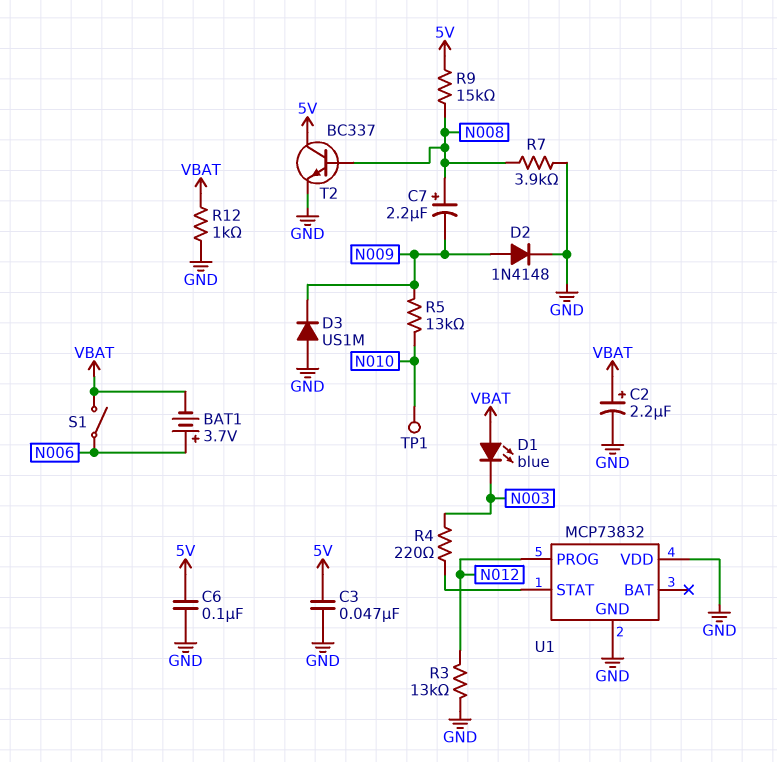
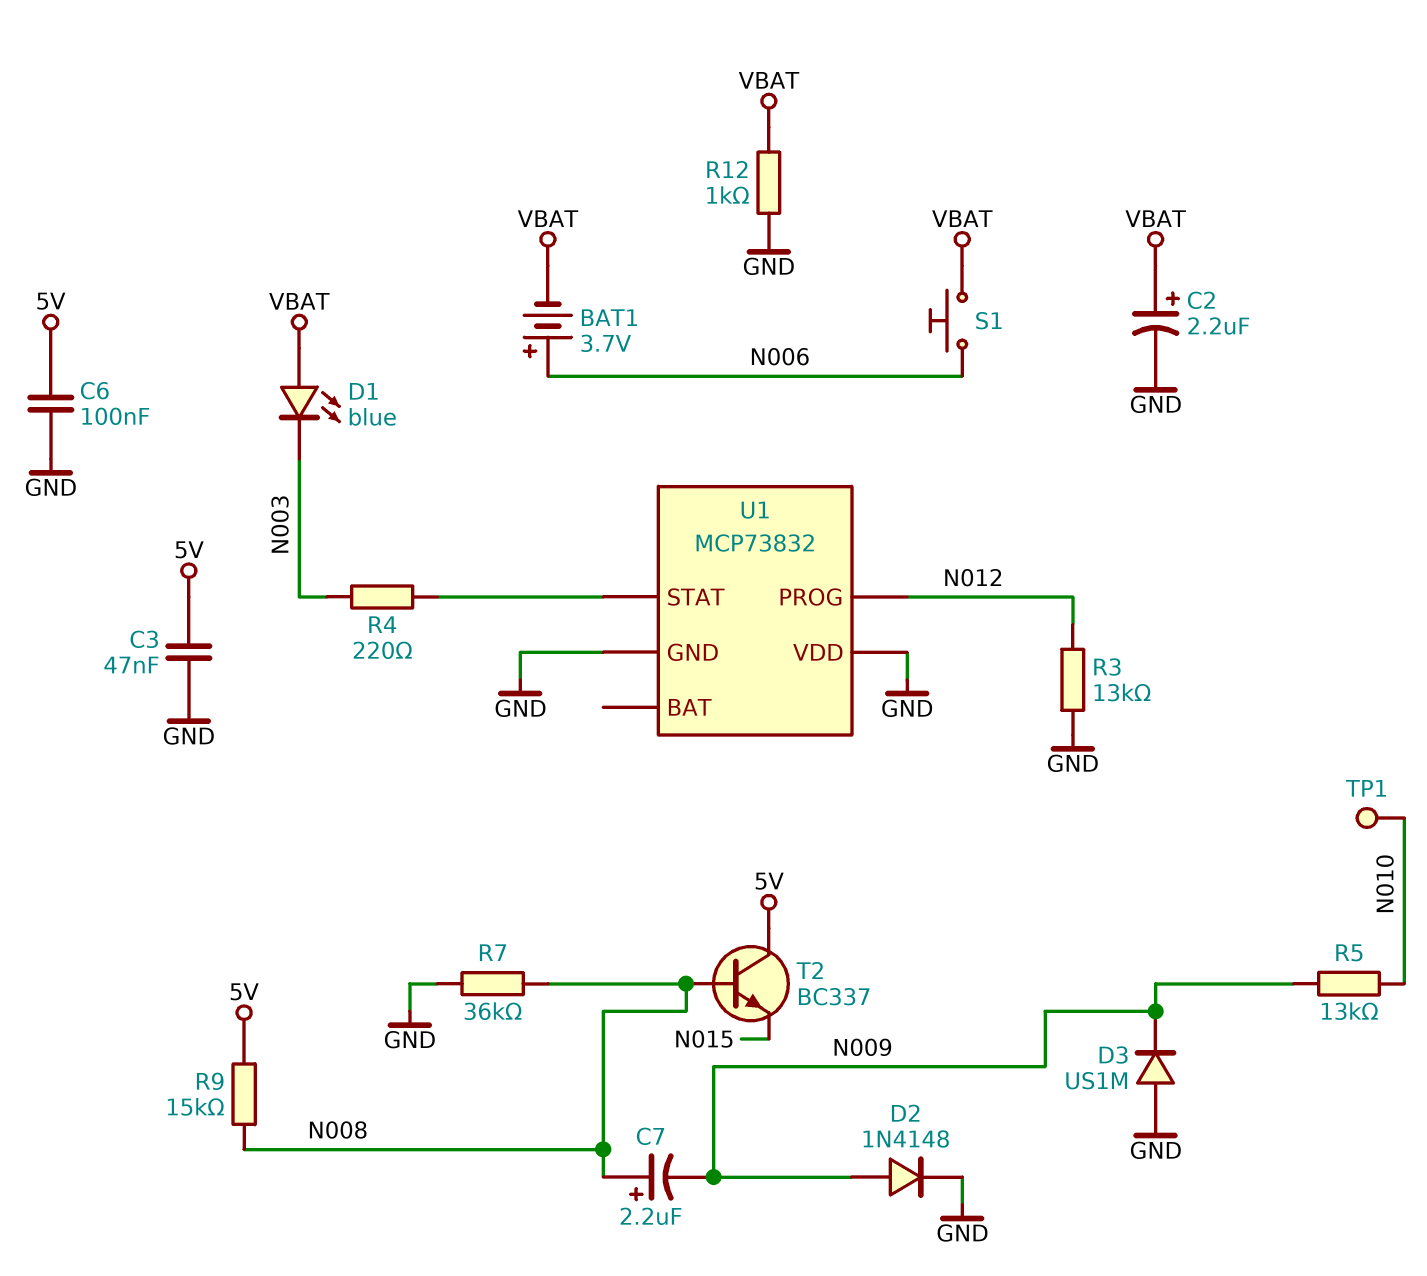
R7: 3.9k (GND, N008) -> 36k (GND, N008)
S1: switch (N006, VBAT) -> button (N006, VBAT)
T2: NPN BC337 (B N008, C 5V, E GND) -> NPN BC337 (B N008, C 5V, E N015)

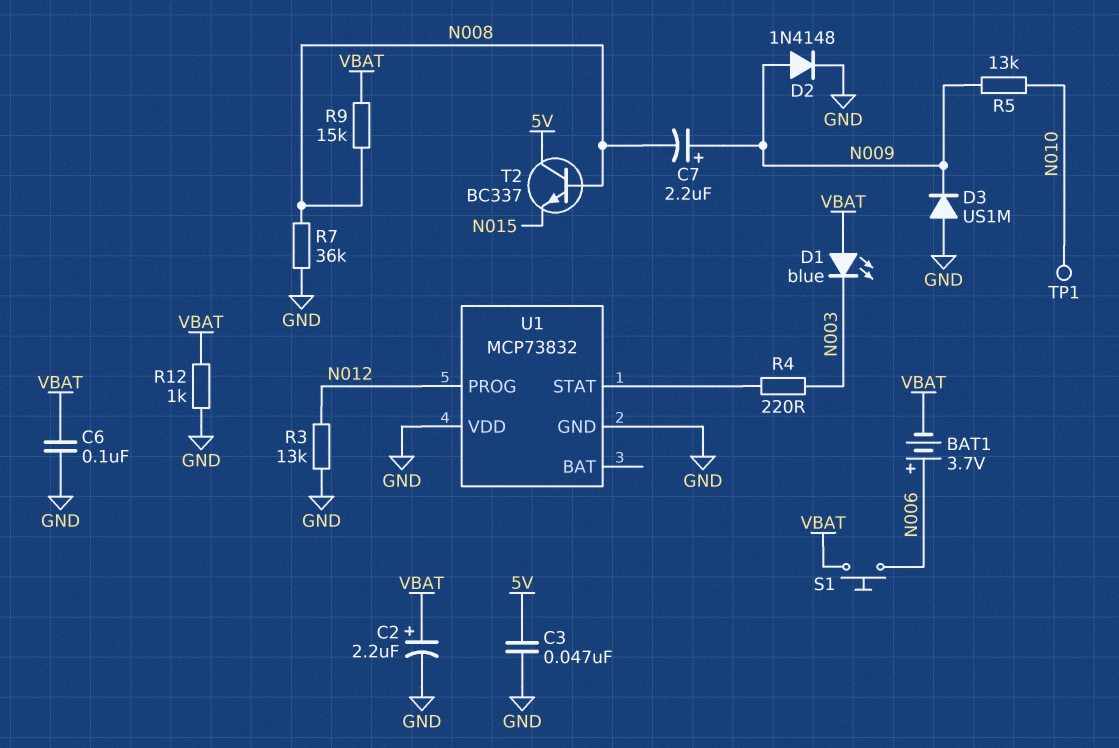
C6: 100nF (5V, GND) -> 100nF (GND, VBAT)
C7: 2.2uF (plus N008, minus N009) -> 2.2uF (plus N009, minus N008)
R9: 15k (5V, N008) -> 15k (N008, VBAT)

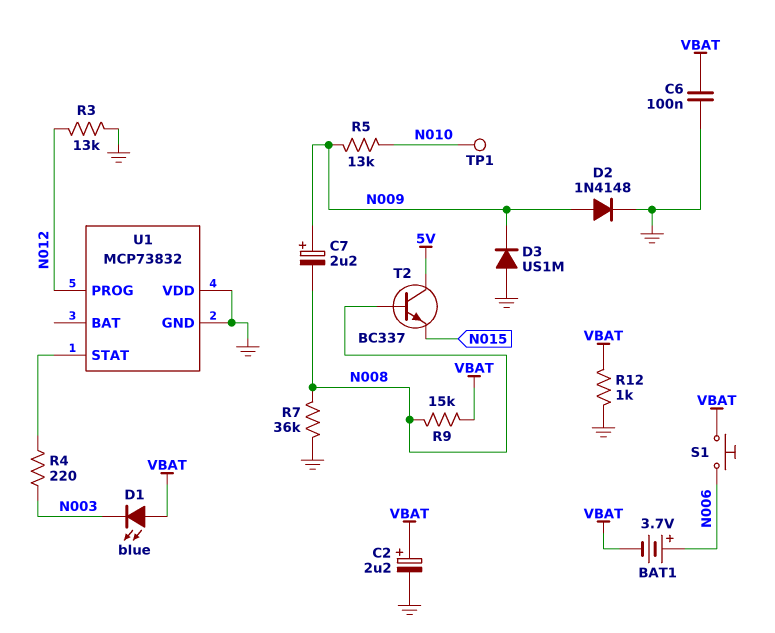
C3: 47nF (5V, GND) -> none

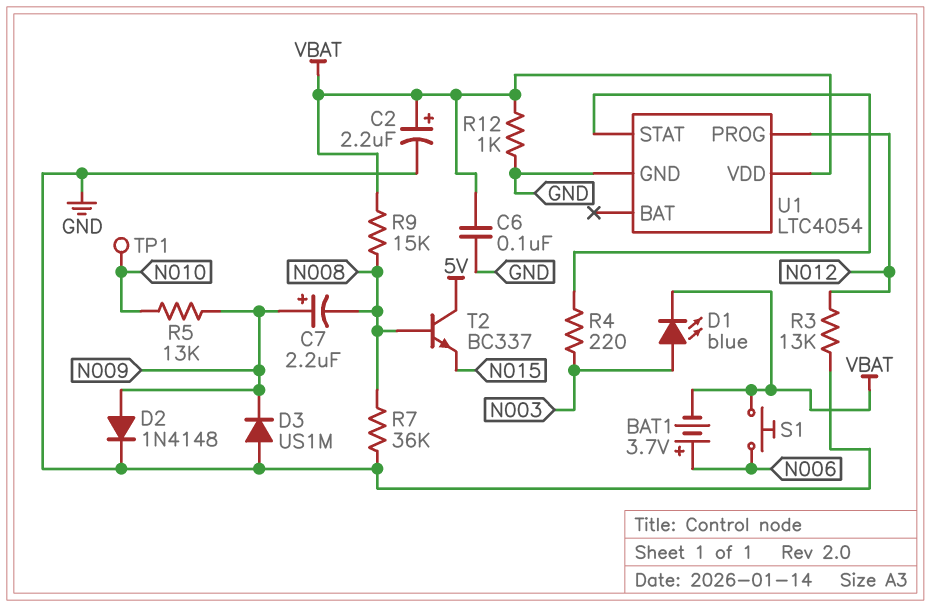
D1: LED blue (A VBAT, K N003) -> LED blue (A N003, K VBAT)
U1: MCP73832 -> LTC4054
U1 pin VDD: GND -> VBAT

